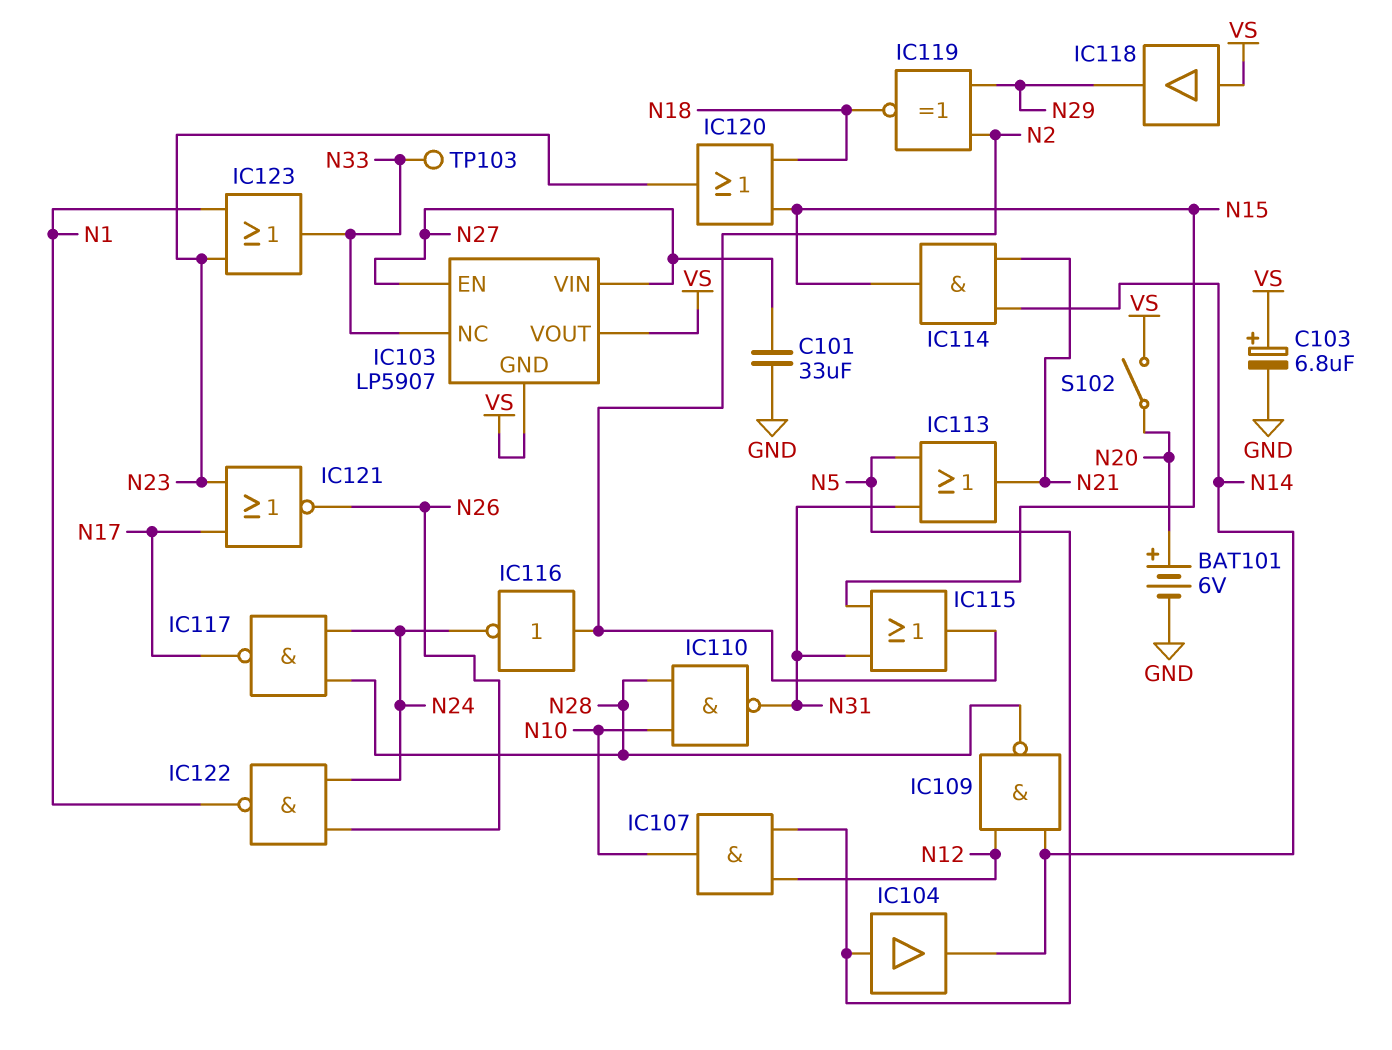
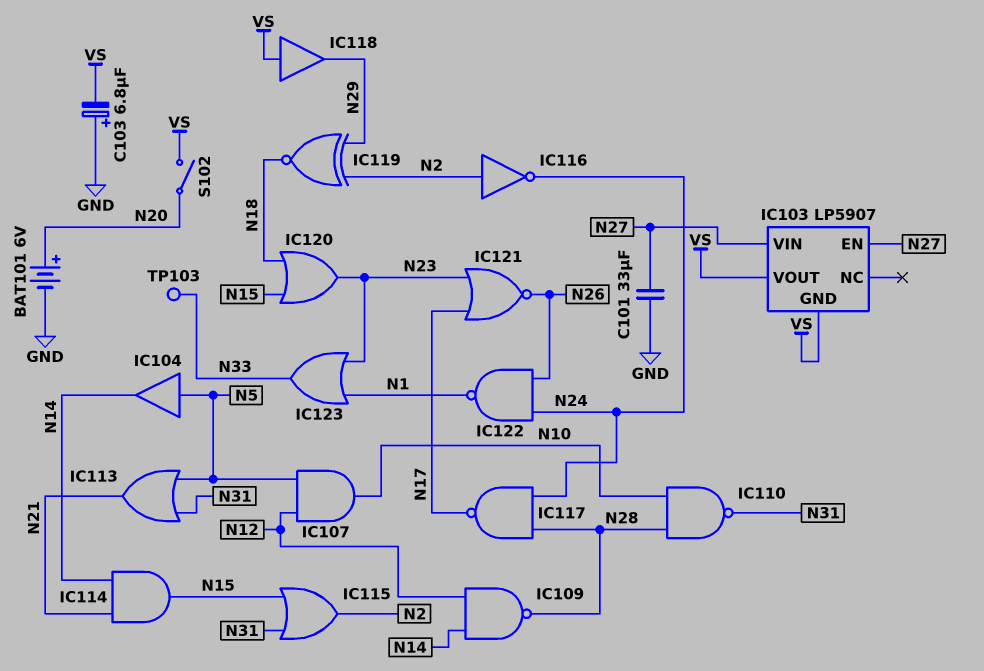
C103: 6.8uF (plus VS, minus GND) -> 6.8uF (plus GND, minus VS)
IC103 pin NC: N33 -> none

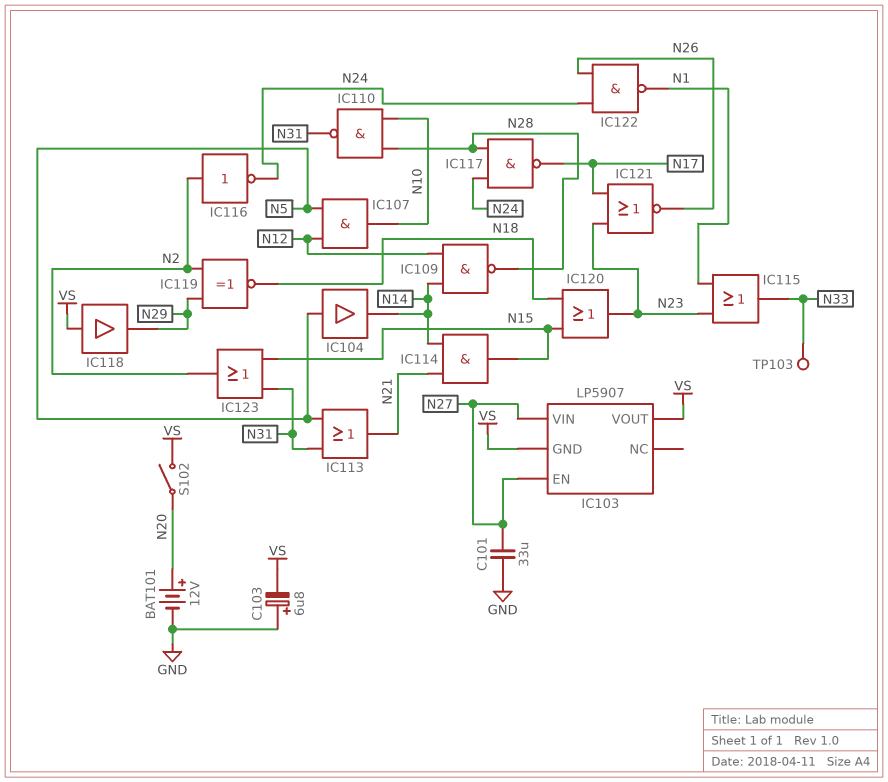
BAT101: 6V (plus N20, minus GND) -> 12V (plus N20, minus GND)
IC115: OR (in N15, in N31, out N2) -> OR (in N1, in N23, out N33)
IC123: OR (in N1, in N23, out N33) -> OR (in N15, in N31, out N2)

